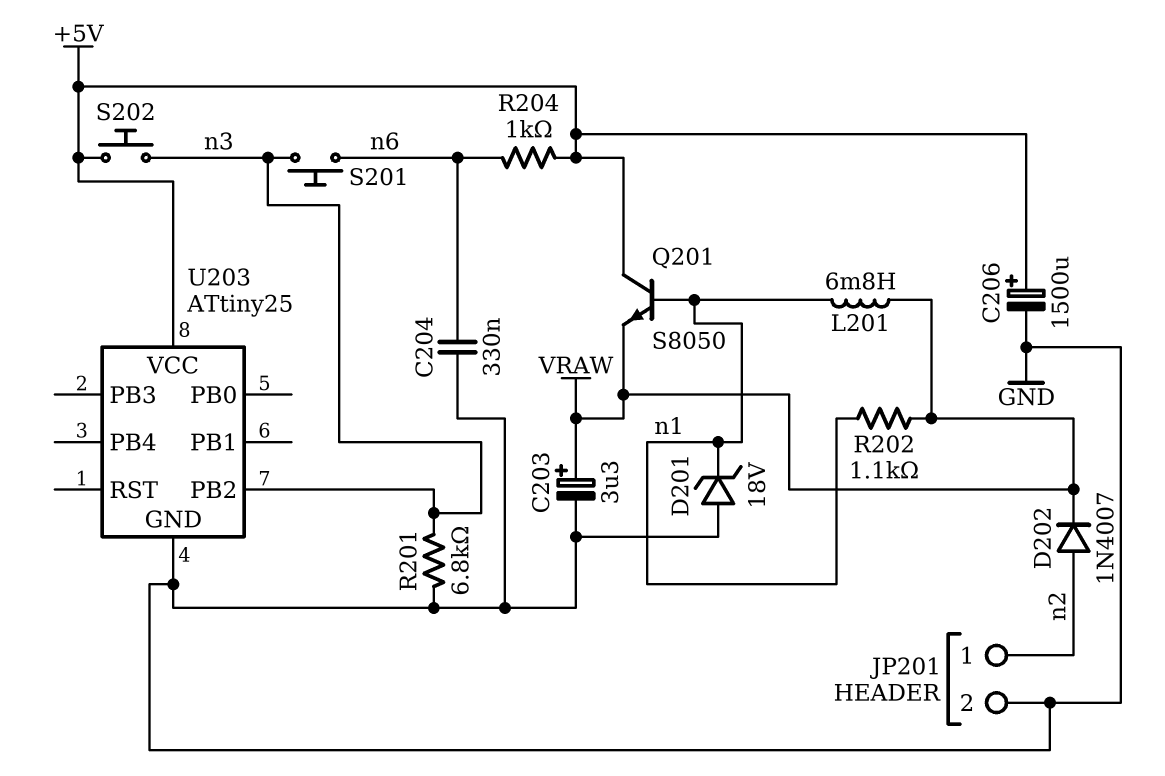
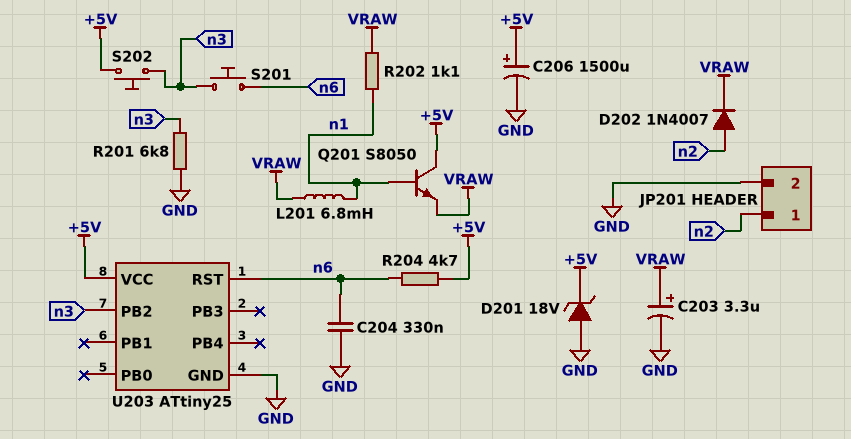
D201: zener 18V (A GND, K n1) -> zener 18V (A GND, K +5V)
R204: 1k (+5V, n6) -> 4.7k (+5V, n6)
U203 pin RST: none -> n6

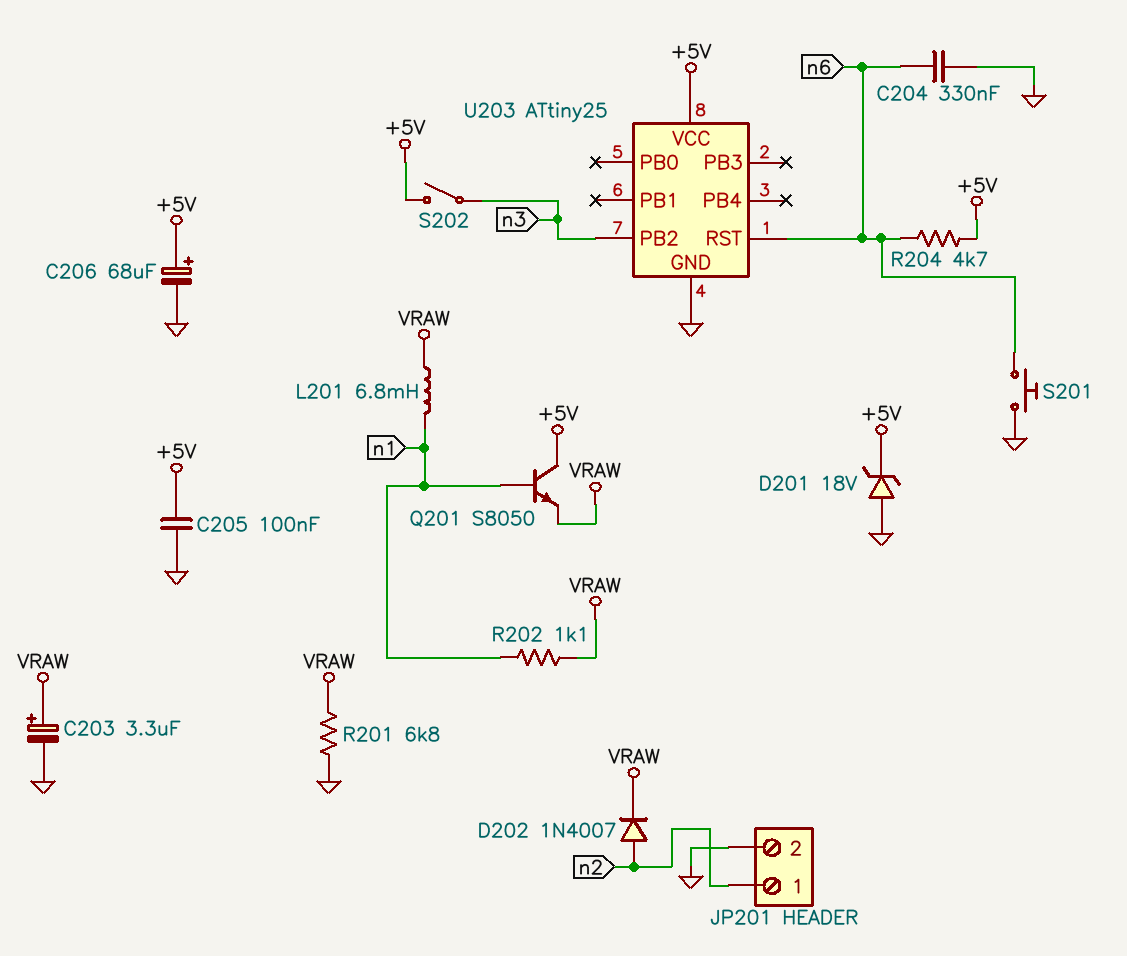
C205: none -> 100nF (+5V, GND)
C206: 1500uF (plus +5V, minus GND) -> 68uF (plus +5V, minus GND)
R201: 6.8k (GND, n3) -> 6.8k (GND, VRAW)
S201: button (n3, n6) -> button (GND, n6)
S202: button (+5V, n3) -> switch (+5V, n3)

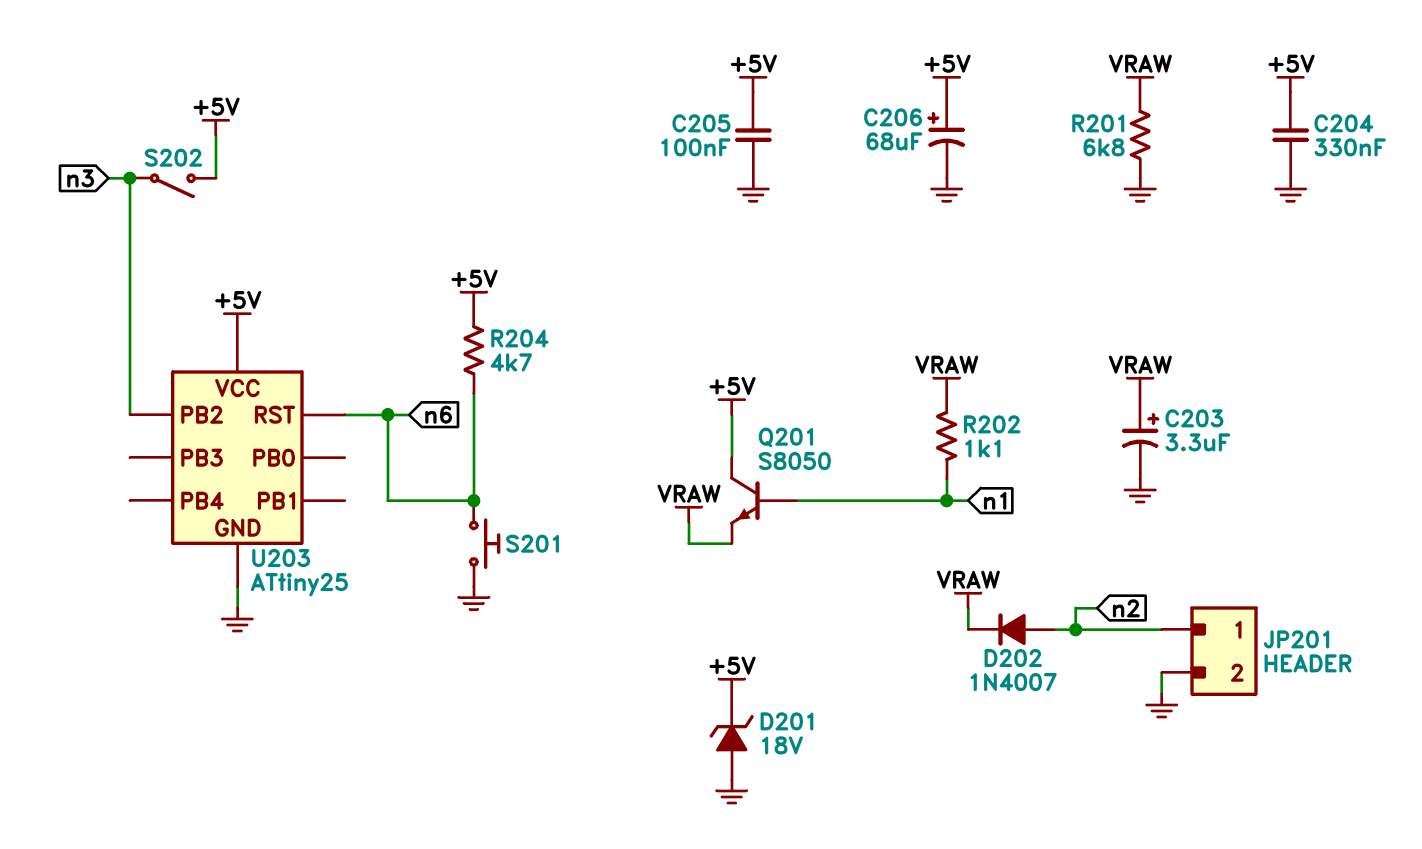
C204: 330nF (GND, n6) -> 330nF (+5V, GND)
L201: 6.8mH (VRAW, n1) -> none

